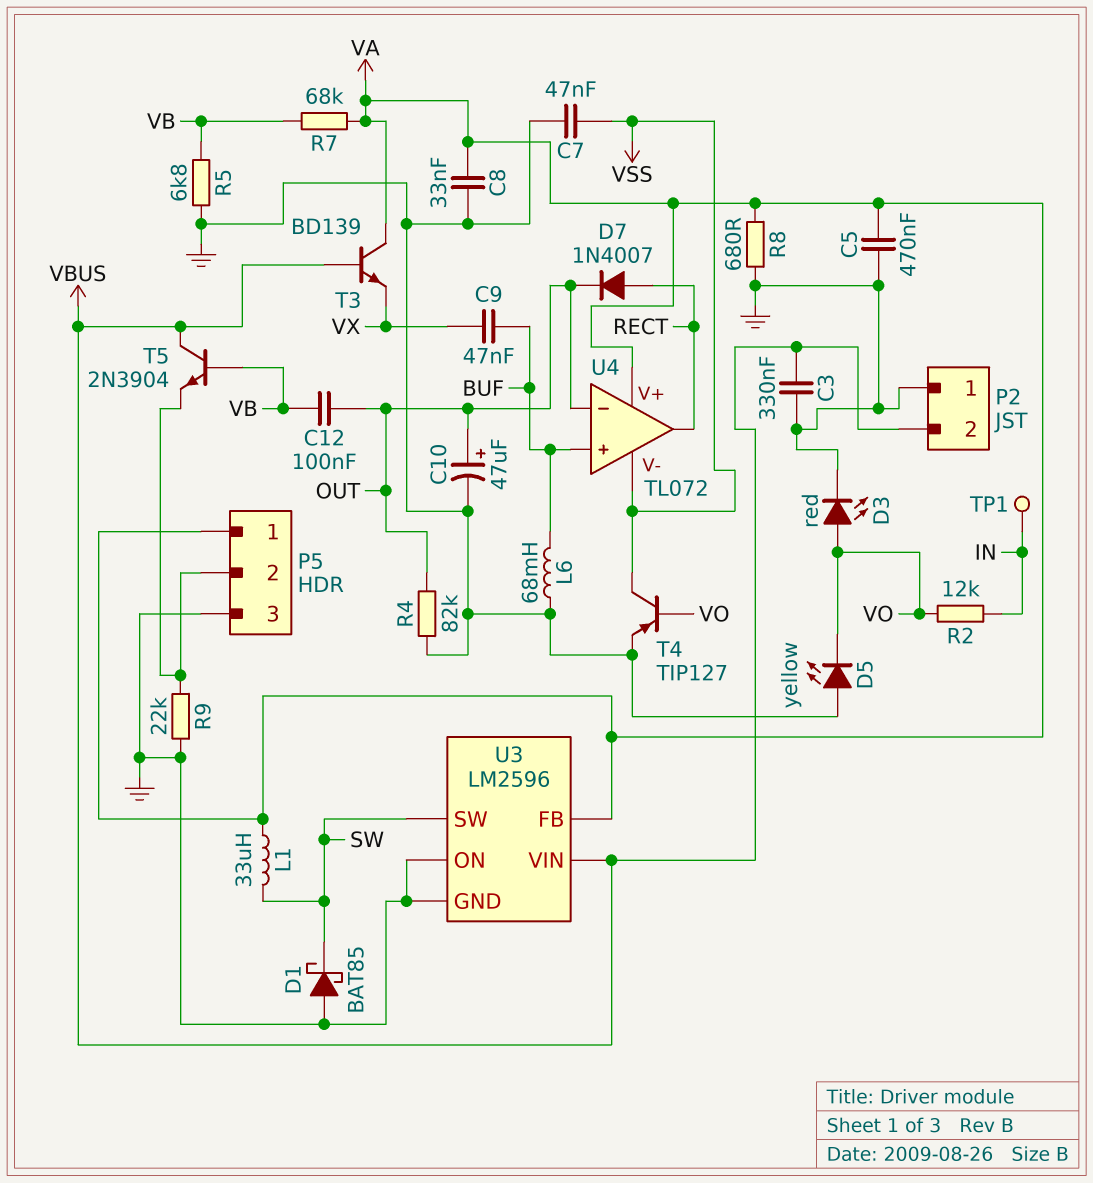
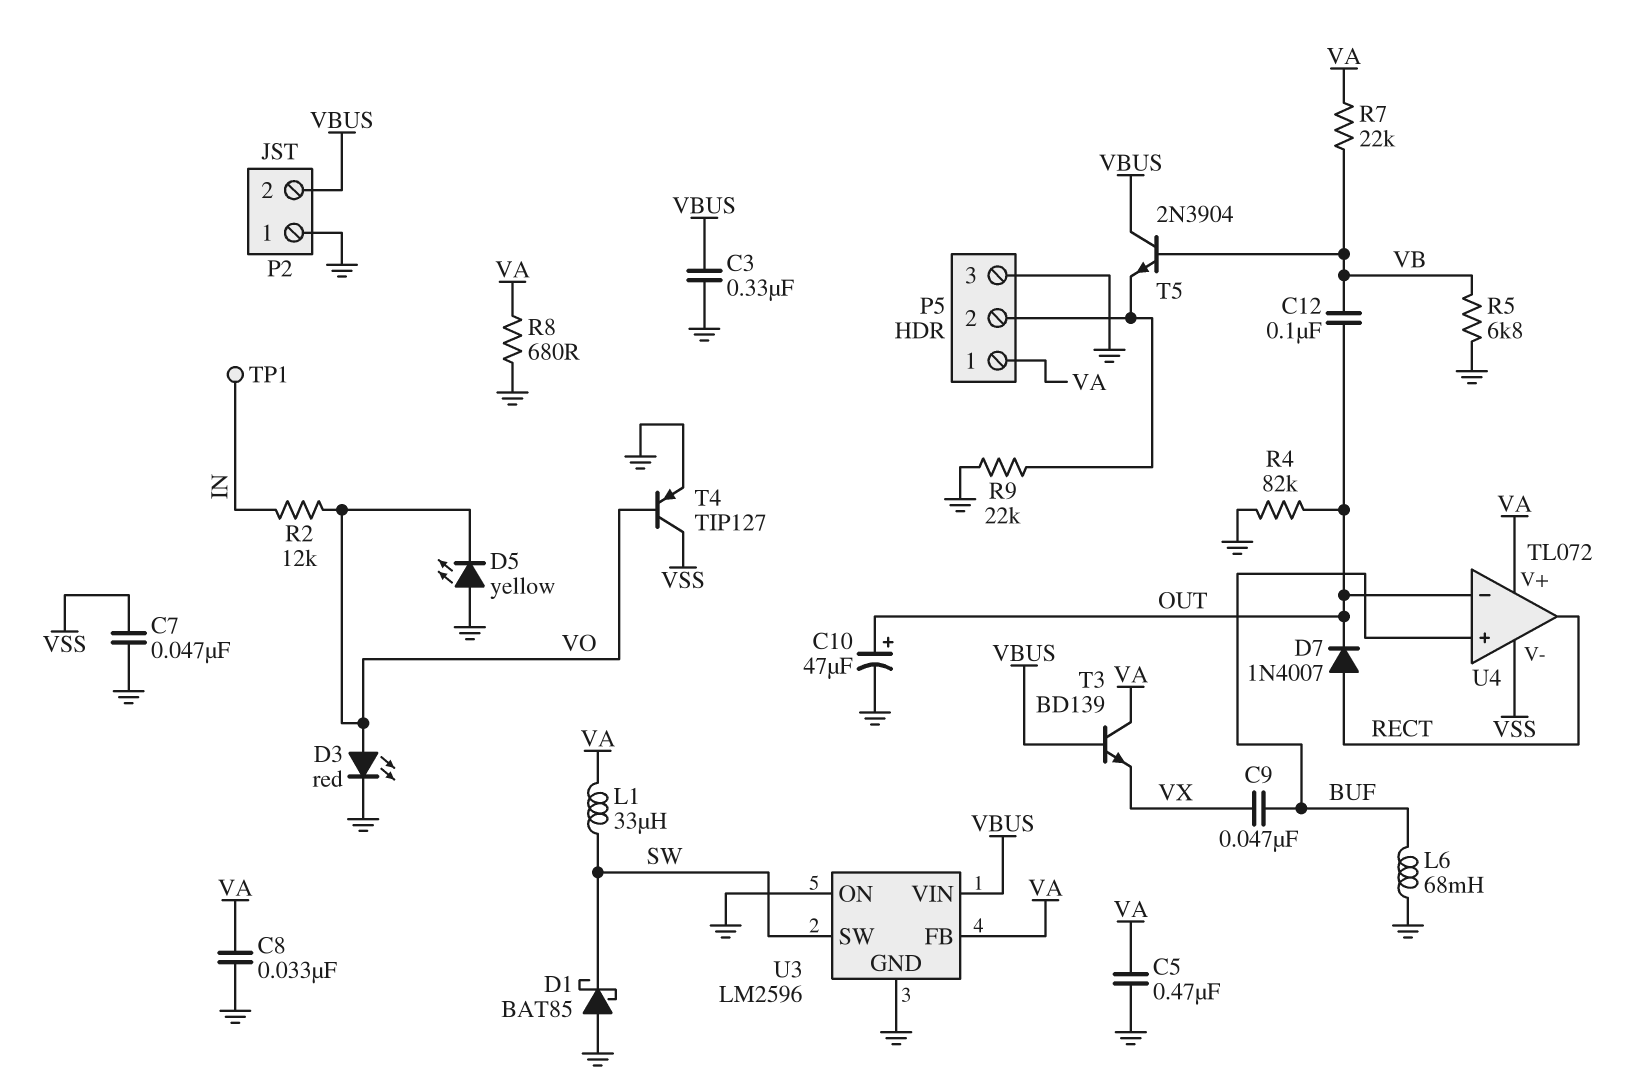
R7: 68k (VA, VB) -> 22k (VA, VB)

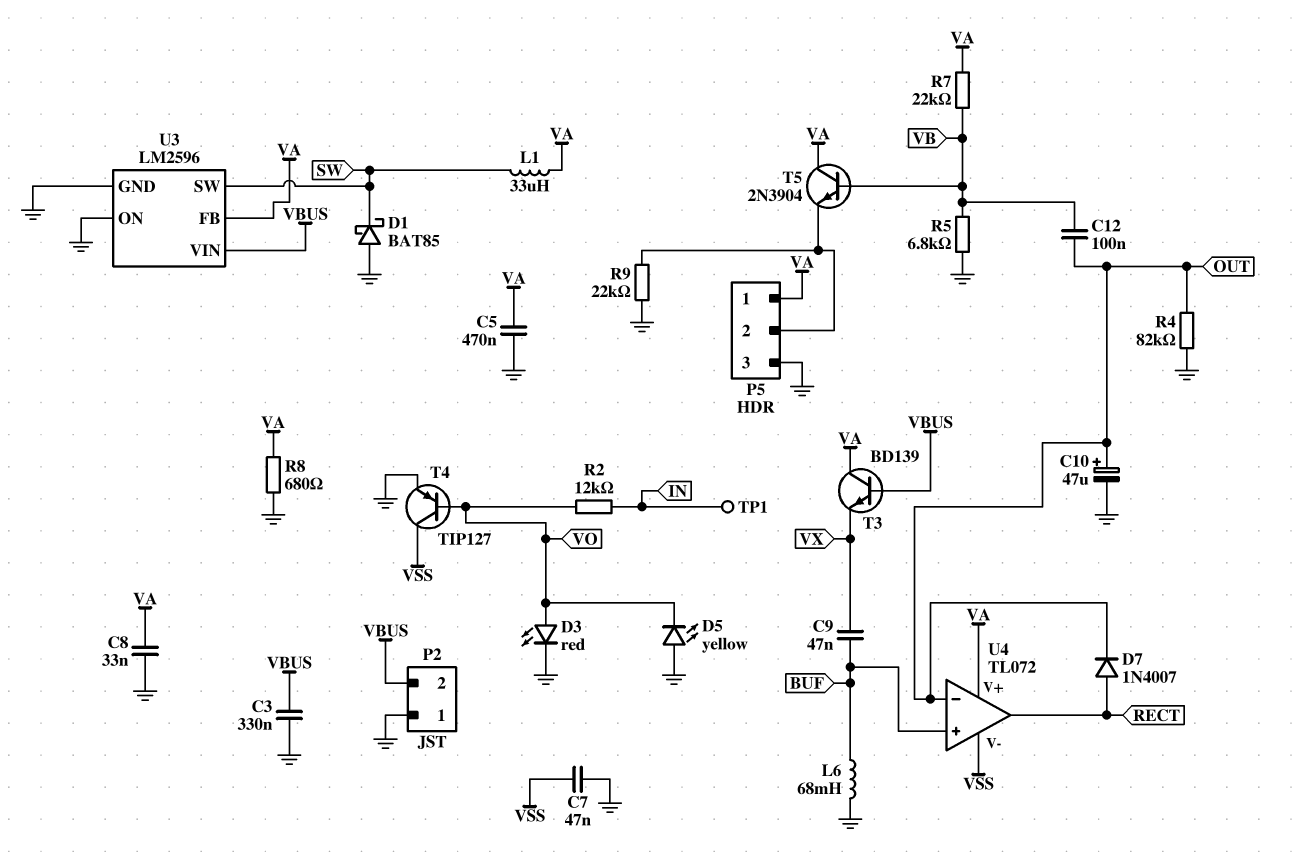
T5: NPN 2N3904 (B VB, C VBUS, E P5/2) -> NPN 2N3904 (B VB, C VA, E P5/2)

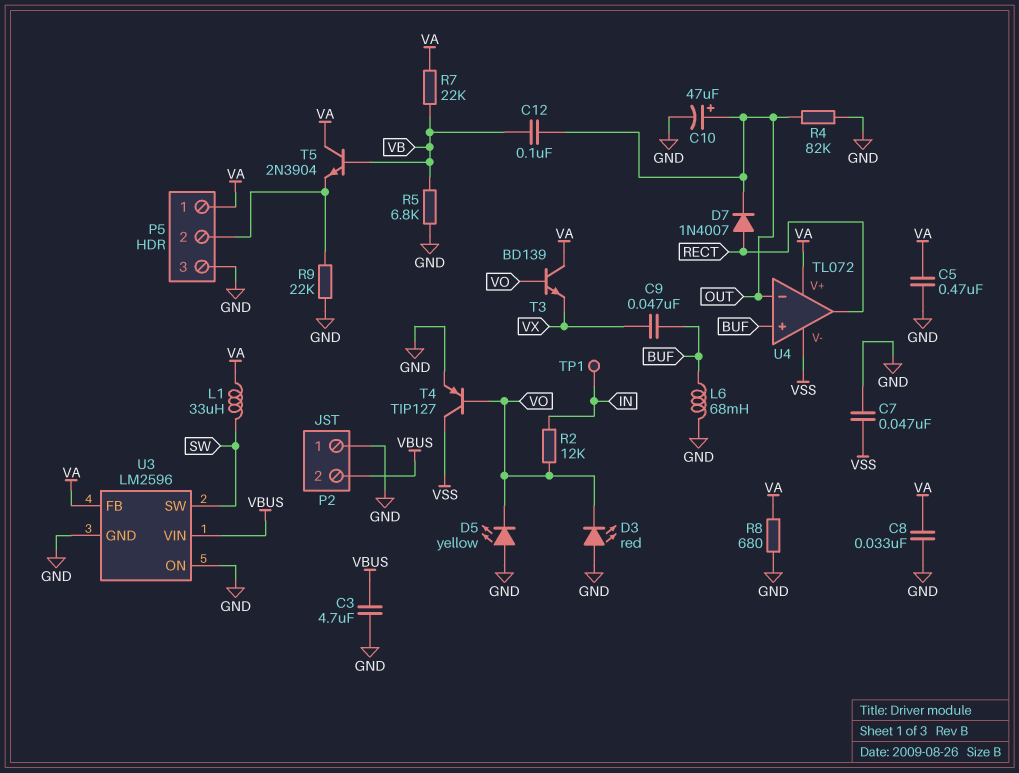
C3: 330nF (GND, VBUS) -> 4.7uF (GND, VBUS)
D1: schottky BAT85 (A GND, K SW) -> none
D3: LED red (A VO, K GND) -> LED red (A GND, K VO)
T3: NPN BD139 (B VBUS, C VA, E VX) -> NPN BD139 (B VO, C VA, E VX)

